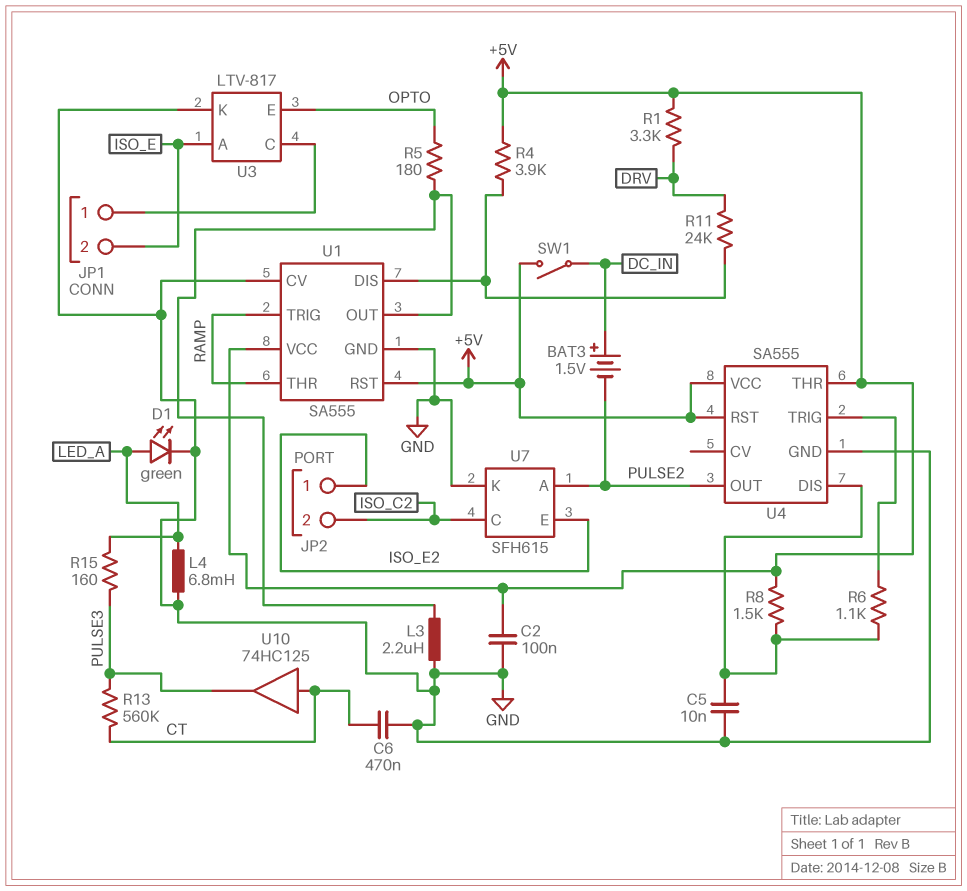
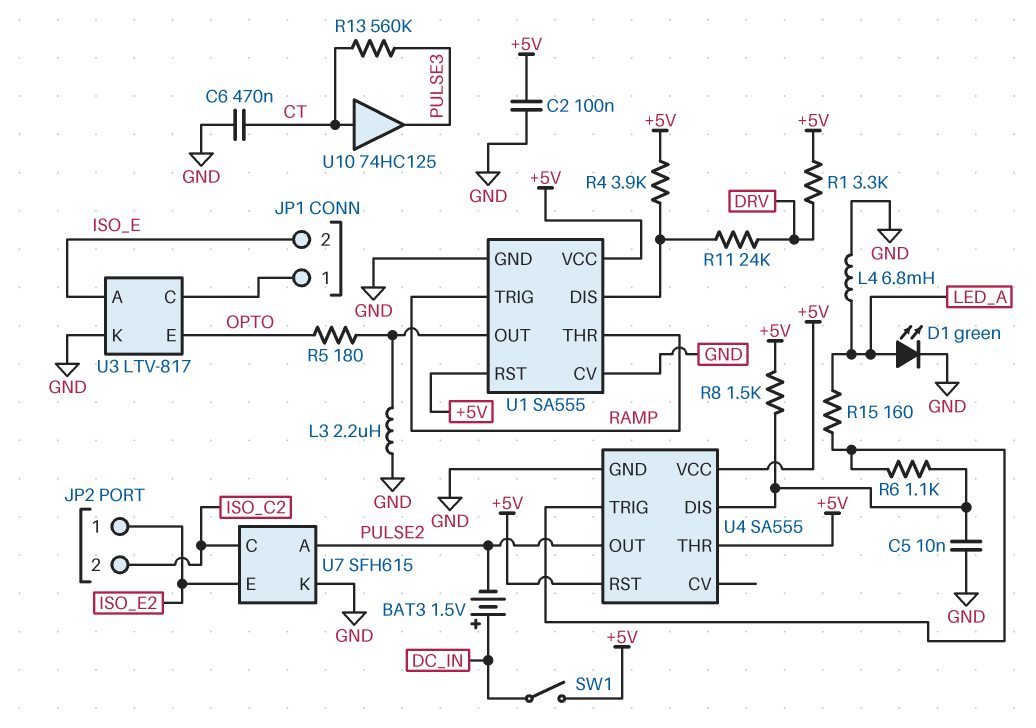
R15: 160 (LED_A, PULSE3) -> 160 (LED_A, U4/TRIG)

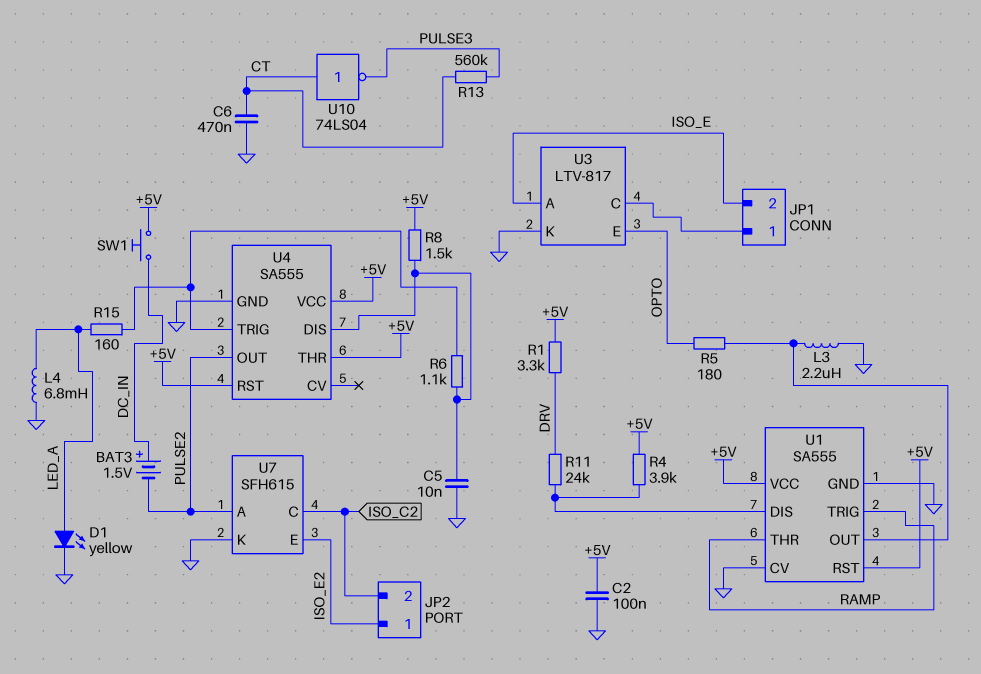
D1: LED green (A LED_A, K GND) -> LED yellow (A LED_A, K GND)
SW1: switch (+5V, DC_IN) -> button (+5V, DC_IN)
U10: buffer 74HC125 (in CT, out PULSE3) -> NOT 74LS04 (in CT, out PULSE3)

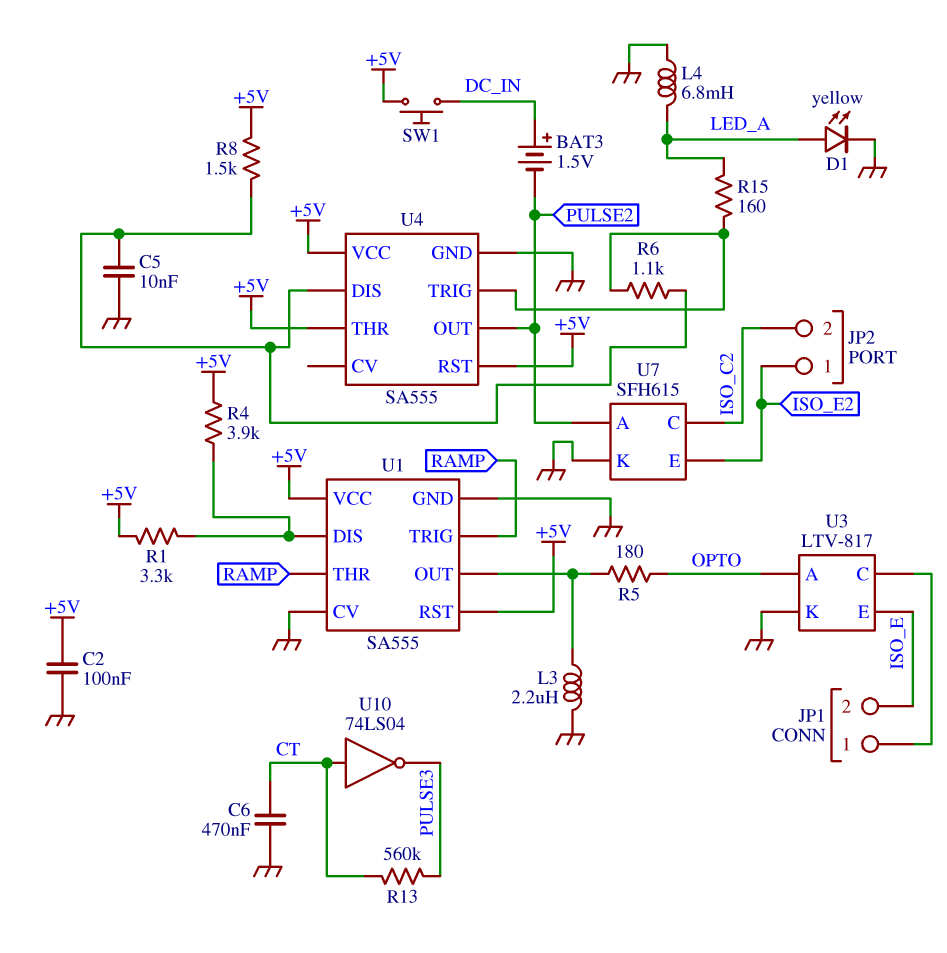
R1: 3.3k (+5V, DRV) -> 3.3k (+5V, U1/DIS)
R11: 24k (DRV, U1/DIS) -> none
U3 pin A: ISO_E -> OPTO
U3 pin E: OPTO -> ISO_E

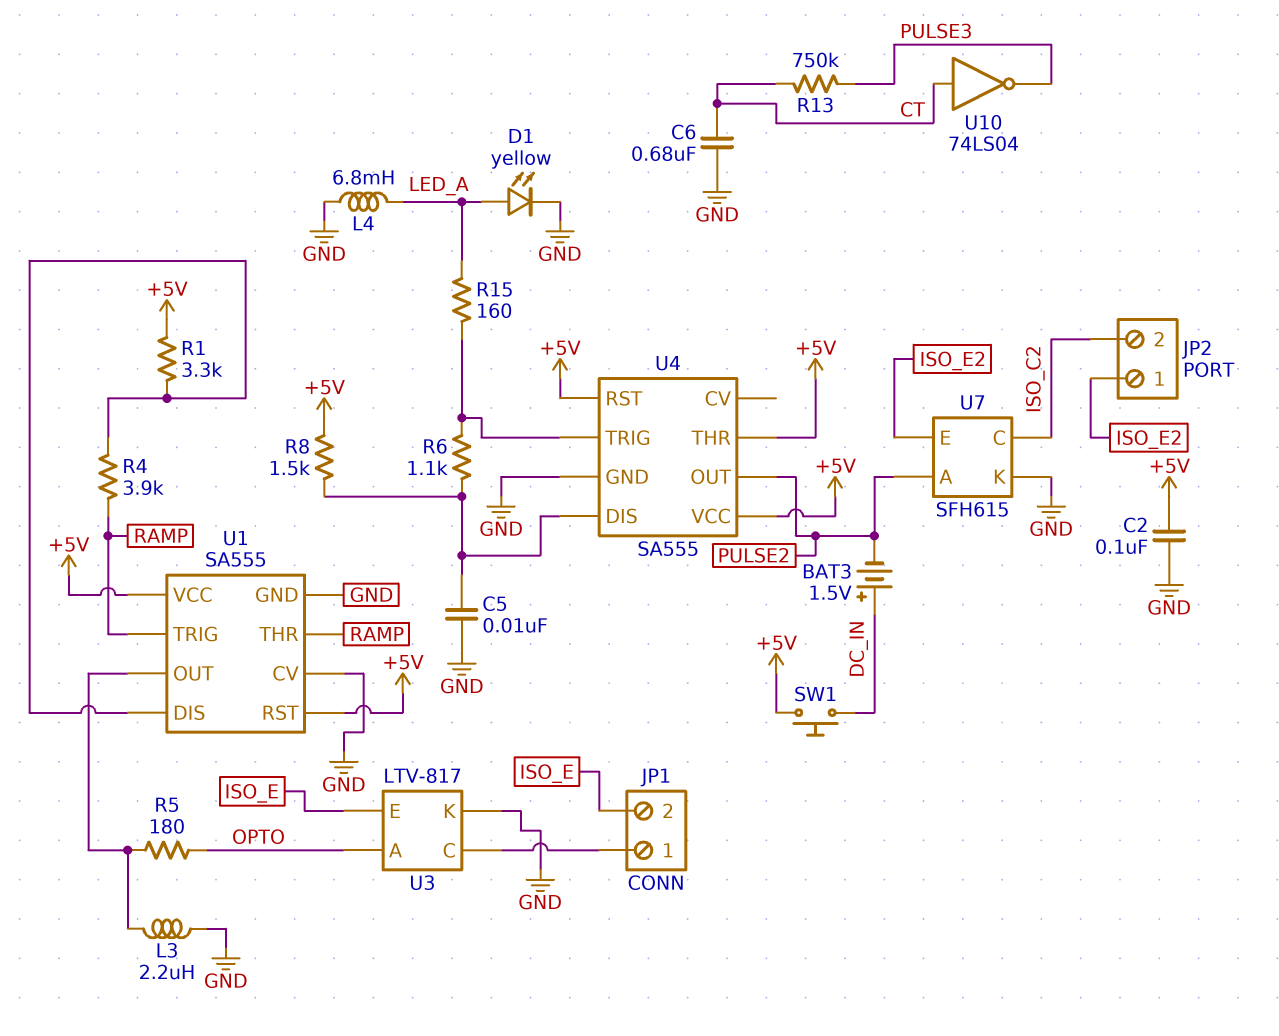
C6: 470nF (CT, GND) -> 680nF (CT, GND)
R4: 3.9k (+5V, U1/DIS) -> 3.9k (RAMP, U1/DIS)
R13: 560k (CT, PULSE3) -> 750k (CT, PULSE3)

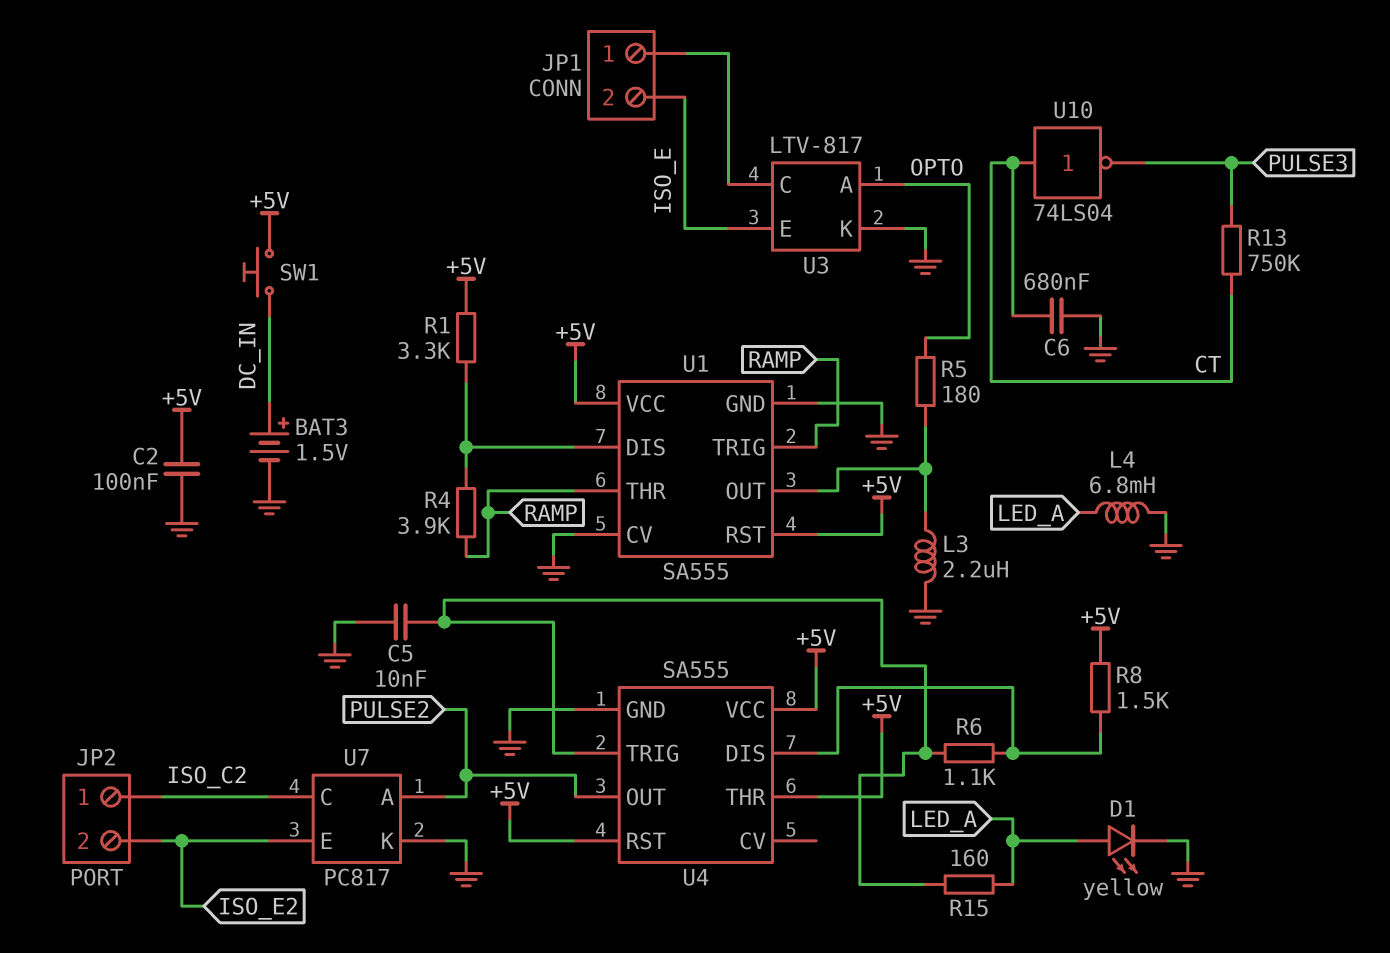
BAT3: 1.5V (plus DC_IN, minus PULSE2) -> 1.5V (plus DC_IN, minus GND)
C5: 10nF (GND, U4/DIS) -> 10nF (GND, U4/TRIG)
JP2 pin 1: ISO_E2 -> ISO_C2
JP2 pin 2: ISO_C2 -> ISO_E2
U7: SFH615 -> PC817

